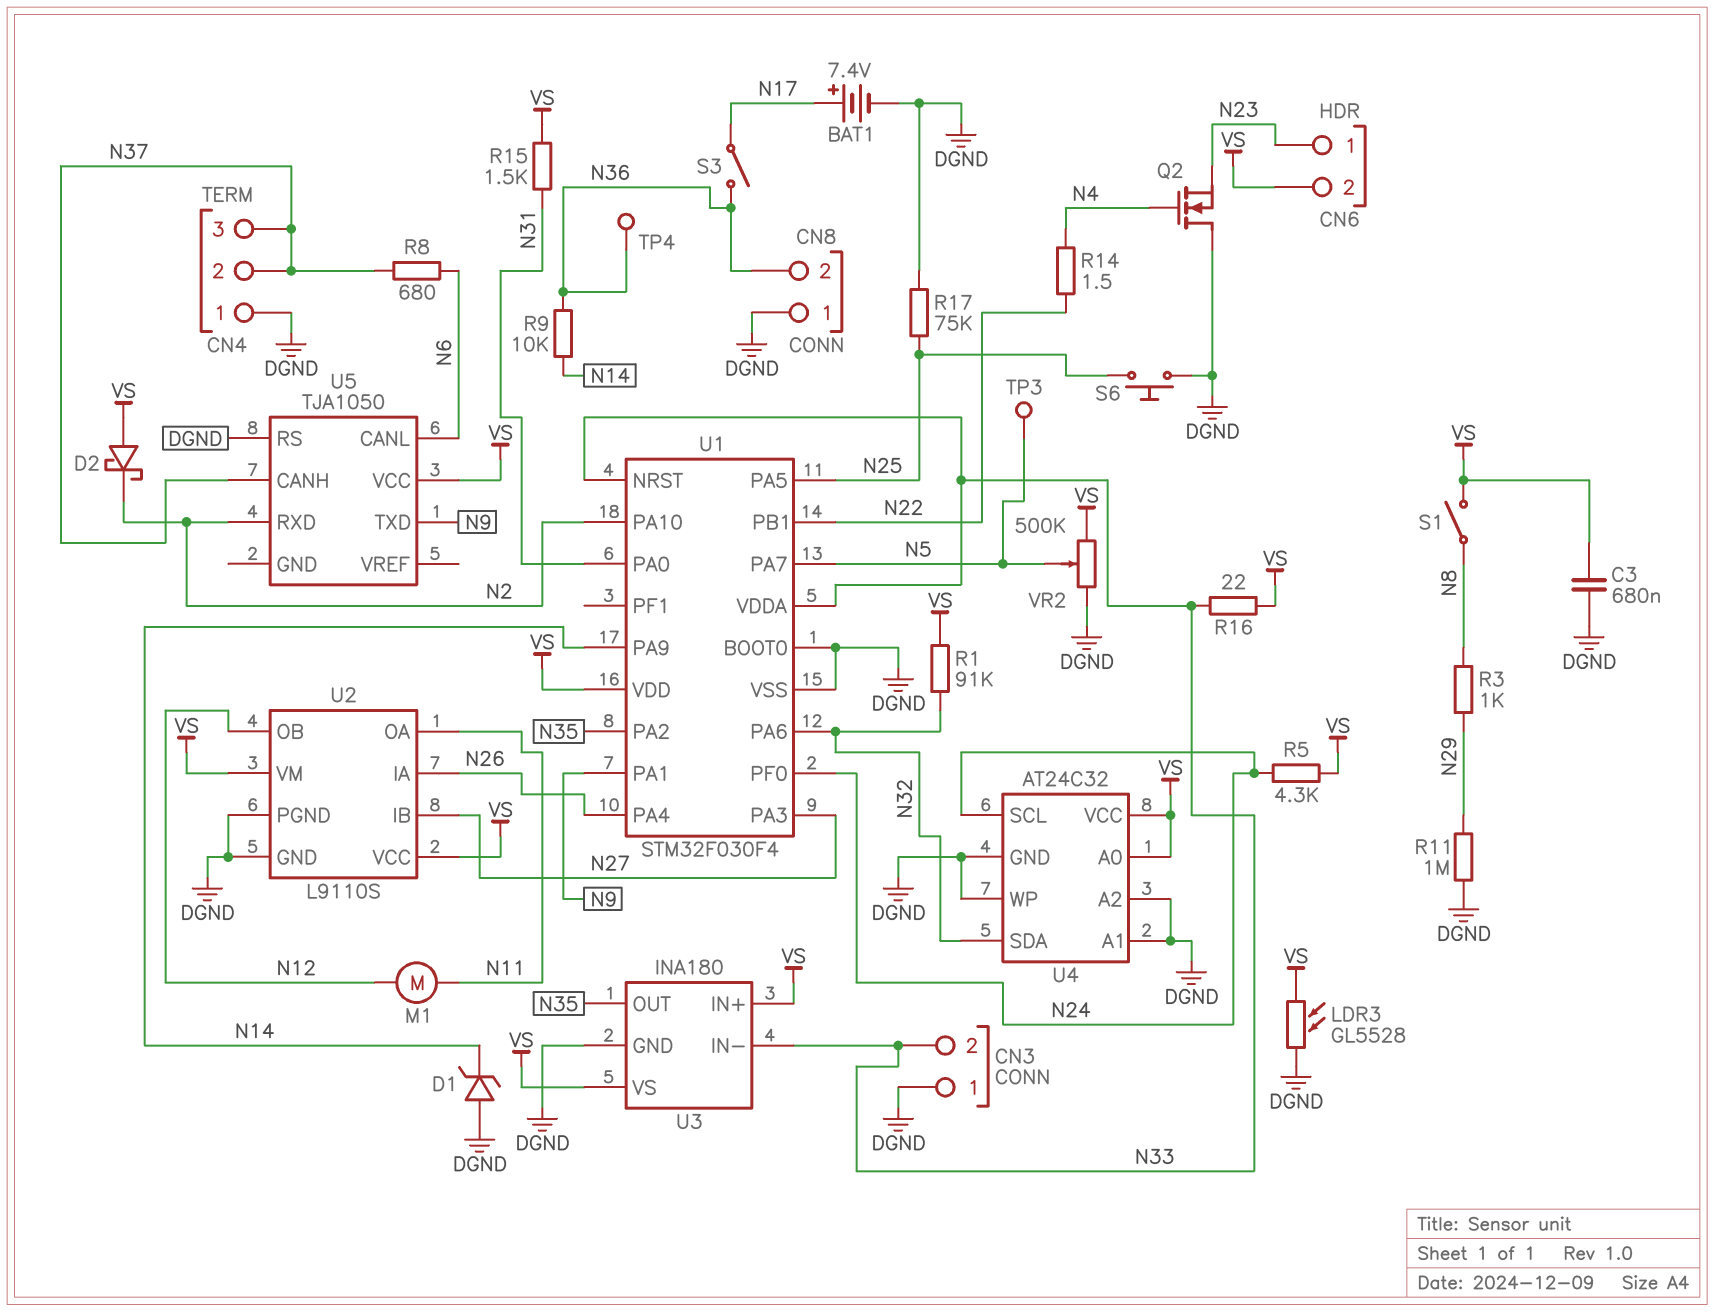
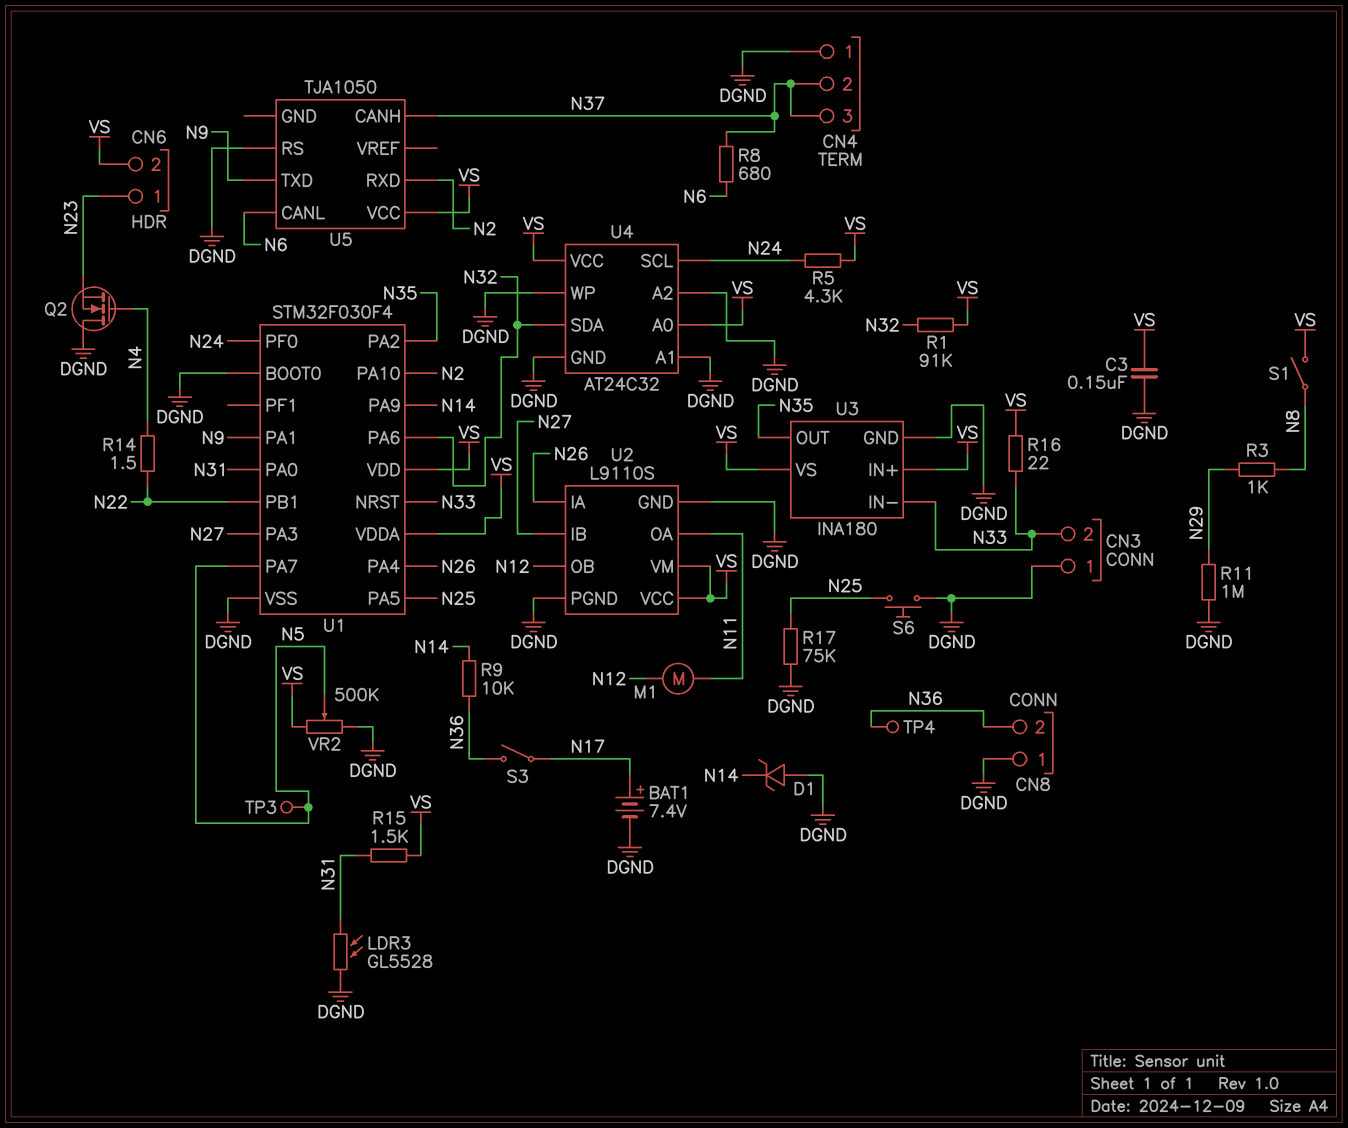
C3: 680nF (DGND, VS) -> 150nF (DGND, VS)
D2: schottky (A VS, K N2) -> none
LDR3: GL5528 (DGND, VS) -> GL5528 (DGND, N31)
U1 pin VDDA: N33 -> VS

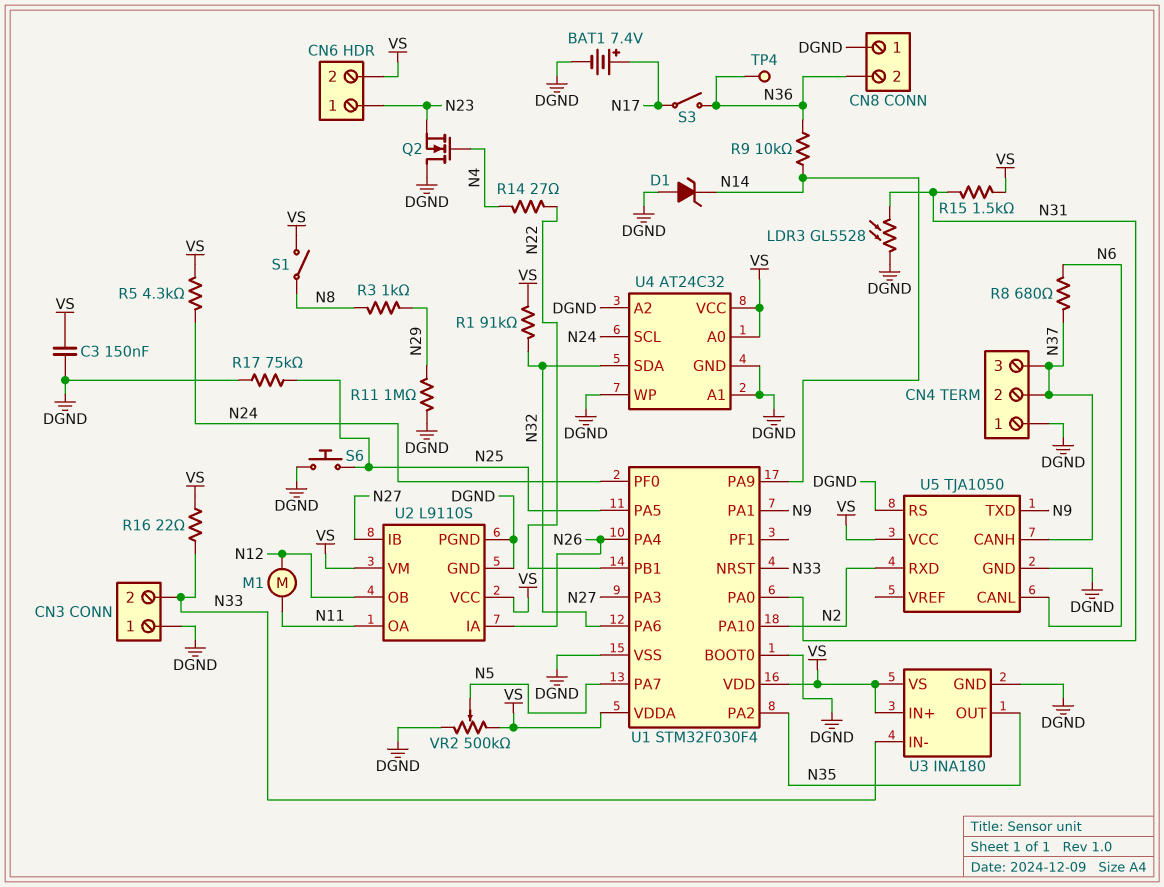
R14: 1.5 (N4, N22) -> 27 (N4, N22)
TP3: test point (N5) -> none
U5 pin GND: none -> DGND

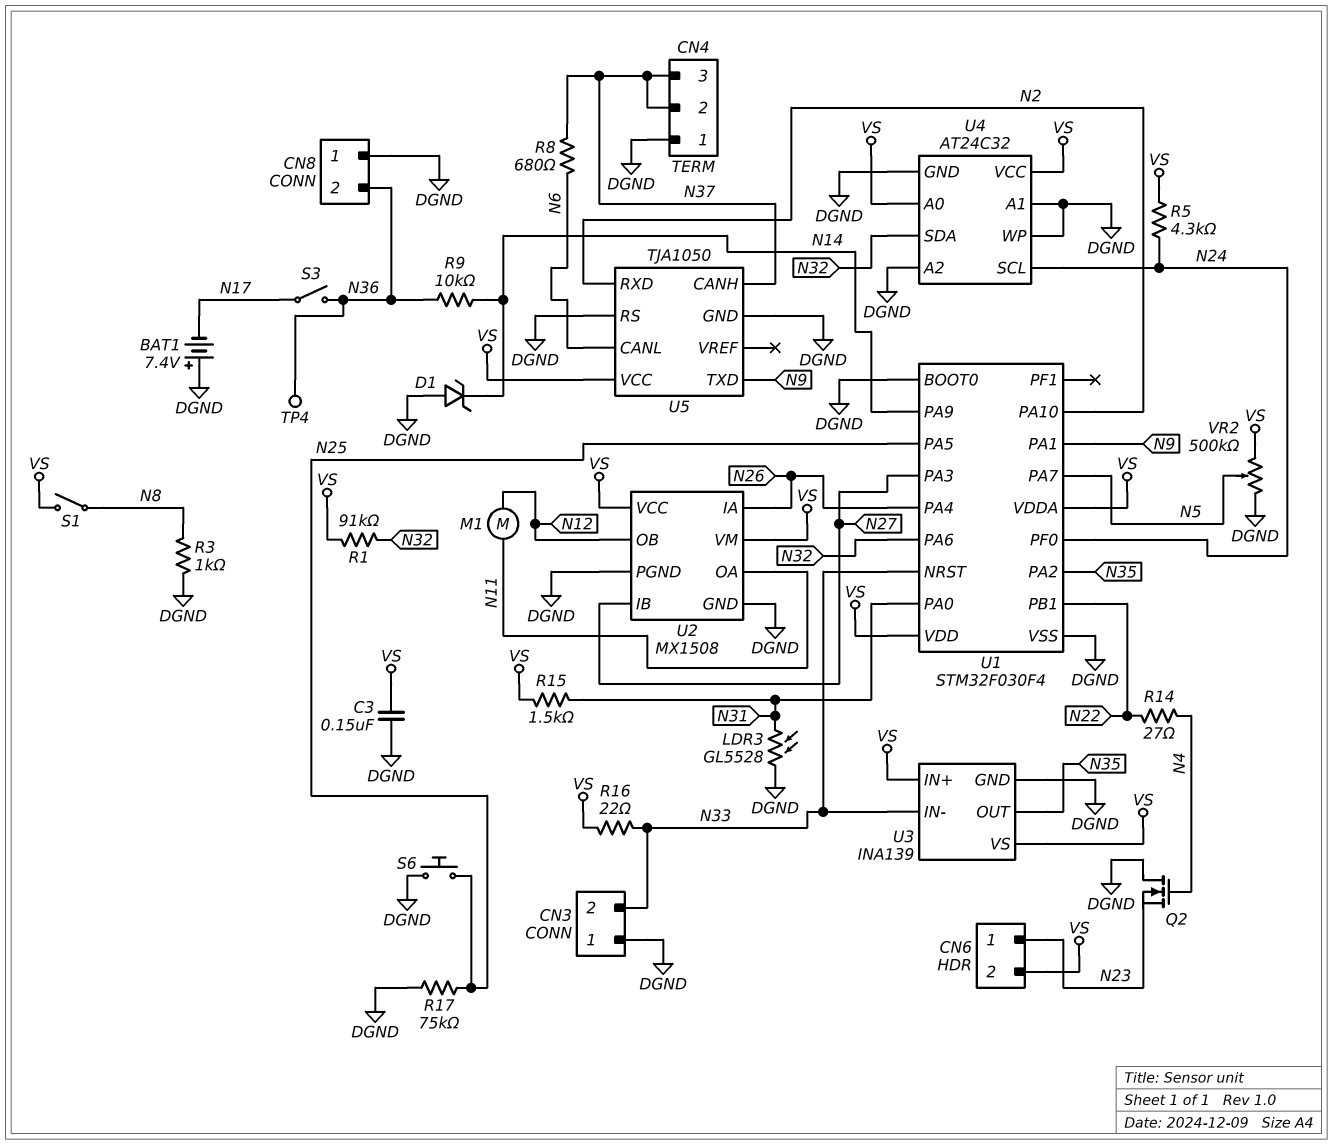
BAT1: 7.4V (plus N17, minus DGND) -> 7.4V (plus DGND, minus N17)
R3: 1k (N8, N29) -> 1k (DGND, N8)
R11: 1M (DGND, N29) -> none
U2: L9110S -> MX1508
U3: INA180 -> INA139

